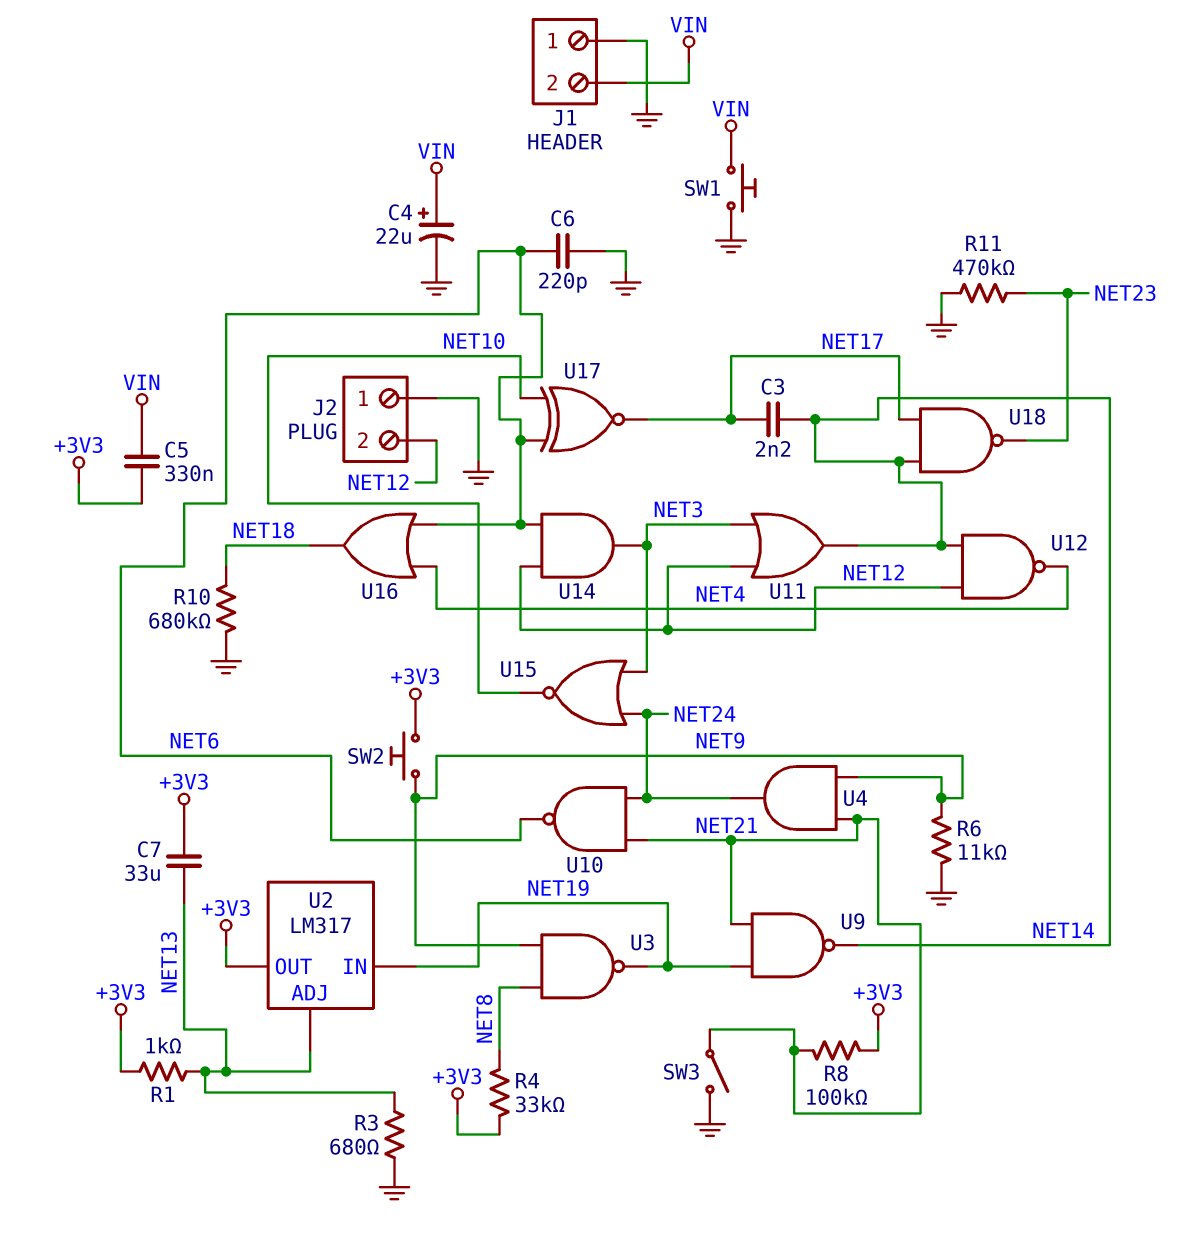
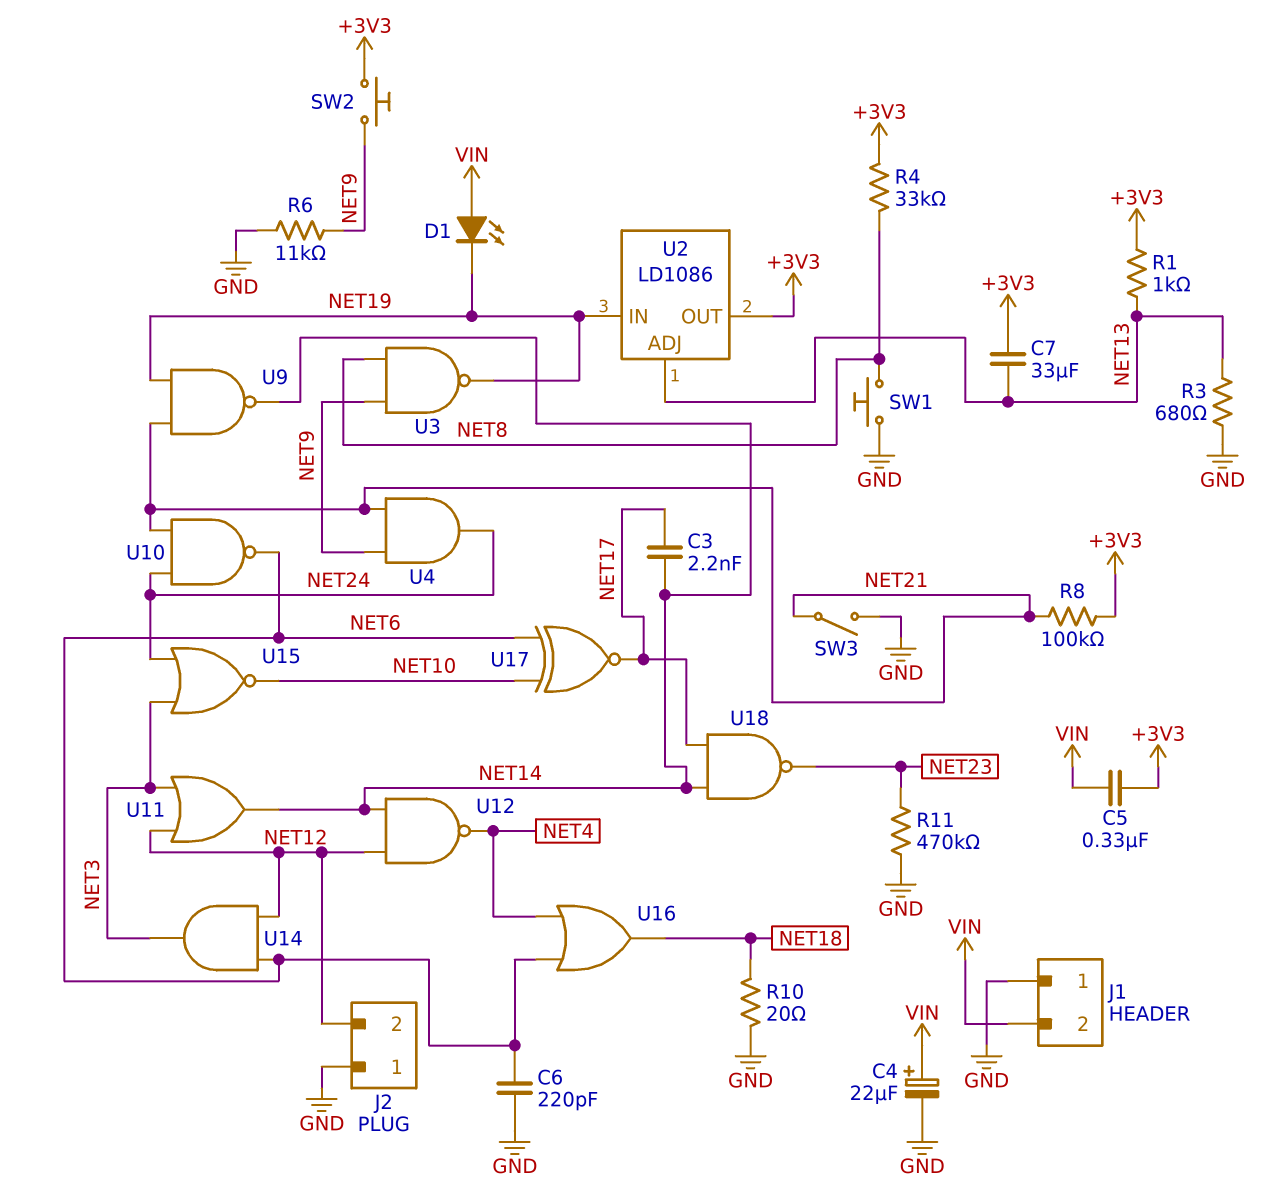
D1: none -> LED (A VIN, K NET19)
R10: 680k (GND, NET18) -> 20 (GND, NET18)
SW1: button (GND, VIN) -> button (GND, NET8)
U2: LM317 -> LD1086

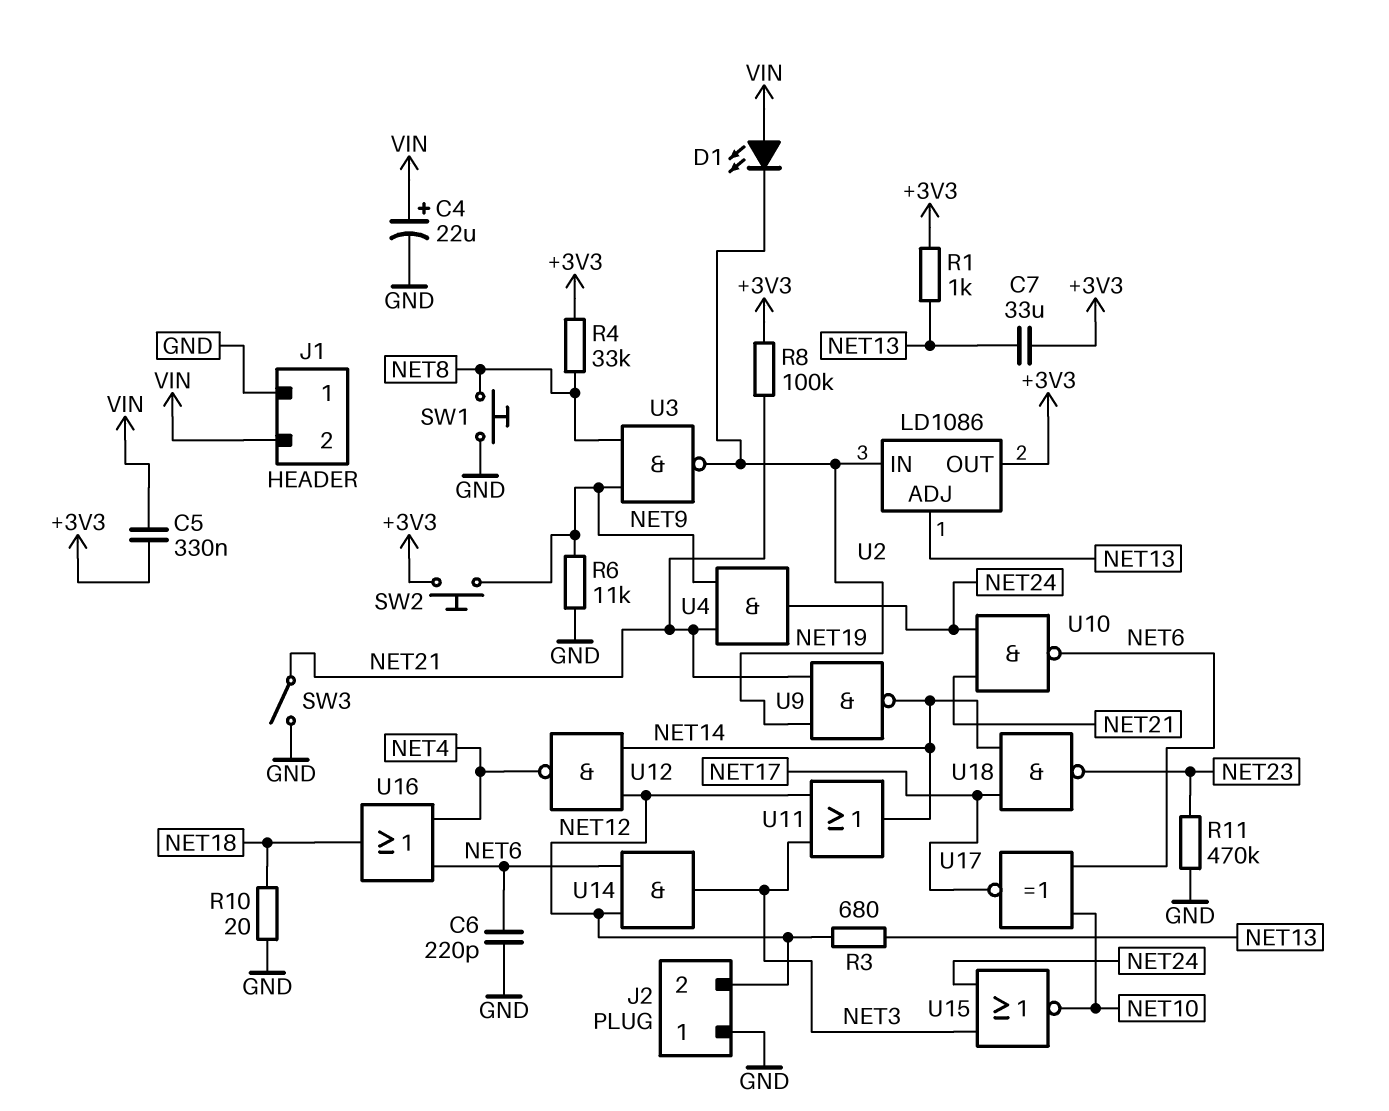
C3: 2.2nF (NET14, NET17) -> none
R3: 680 (GND, NET13) -> 680 (NET12, NET13)

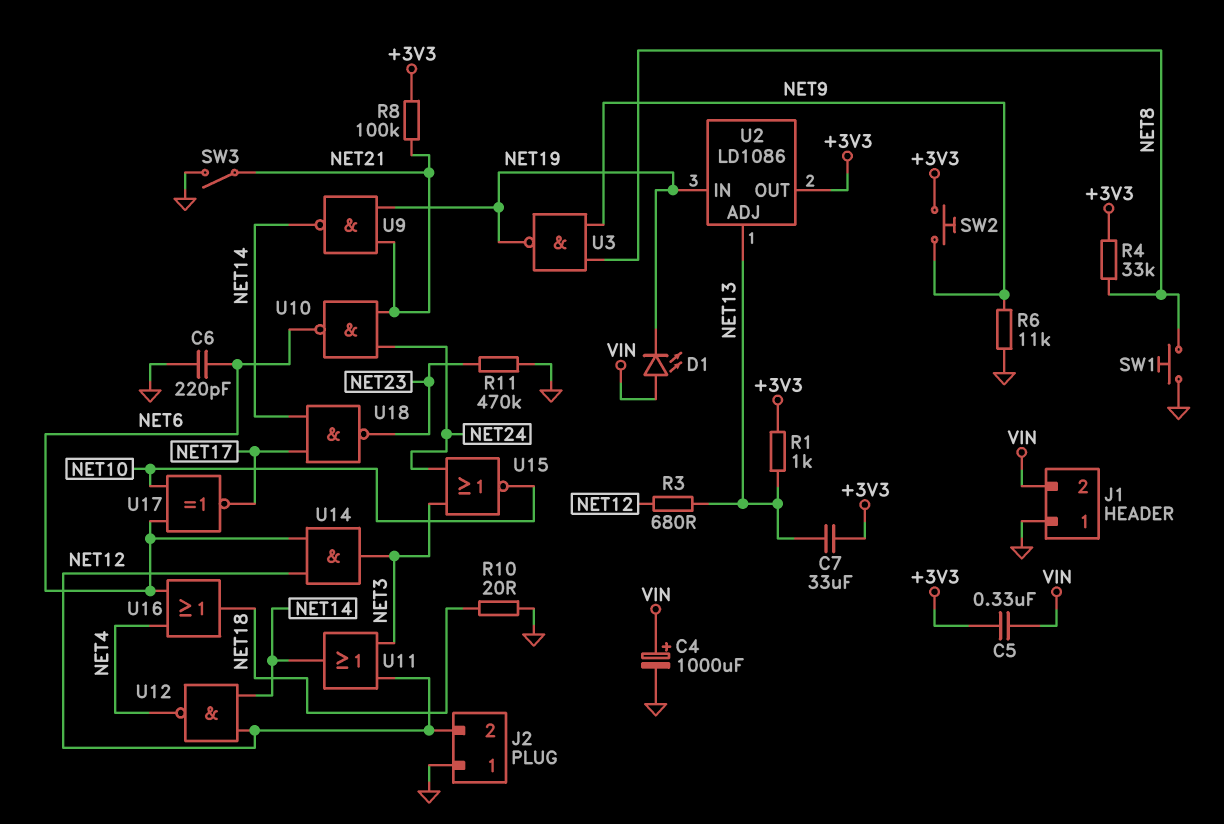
C4: 22uF (plus VIN, minus GND) -> 1000uF (plus VIN, minus GND)
U4: AND (in NET9, in NET21, out NET24) -> none

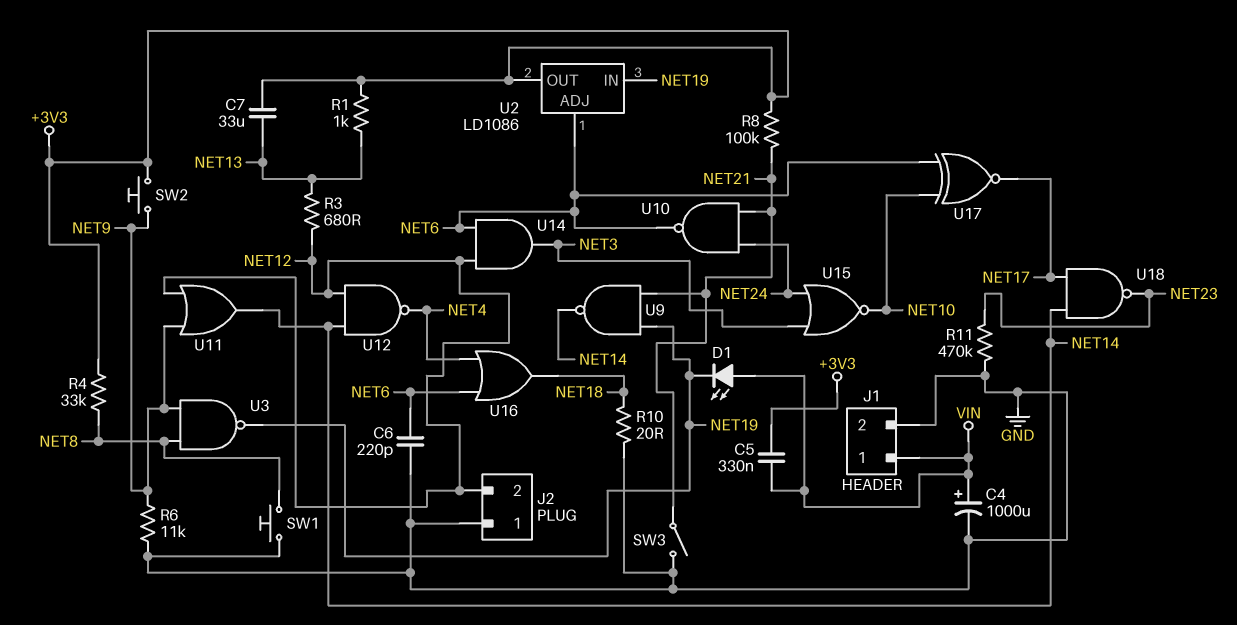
J1 pin 1: GND -> VIN
J1 pin 2: VIN -> GND
U2 pin ADJ: NET13 -> NET6
U11: OR (in NET3, in NET12, out NET14) -> OR (in NET9, in NET12, out NET14)

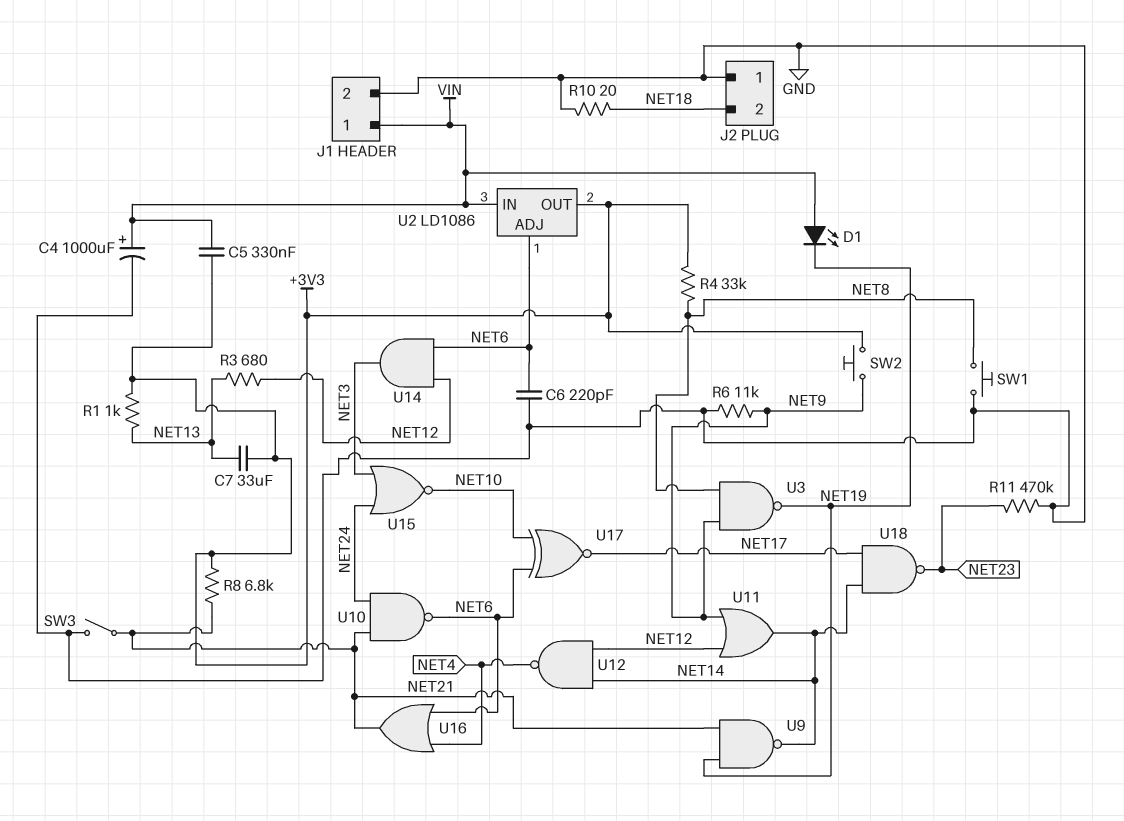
J2 pin 2: NET12 -> NET18
R8: 100k (+3V3, NET21) -> 6.8k (+3V3, NET21)
U2 pin IN: NET19 -> VIN
U16: OR (in NET4, in NET6, out NET18) -> OR (in NET4, in NET6, out NET21)

